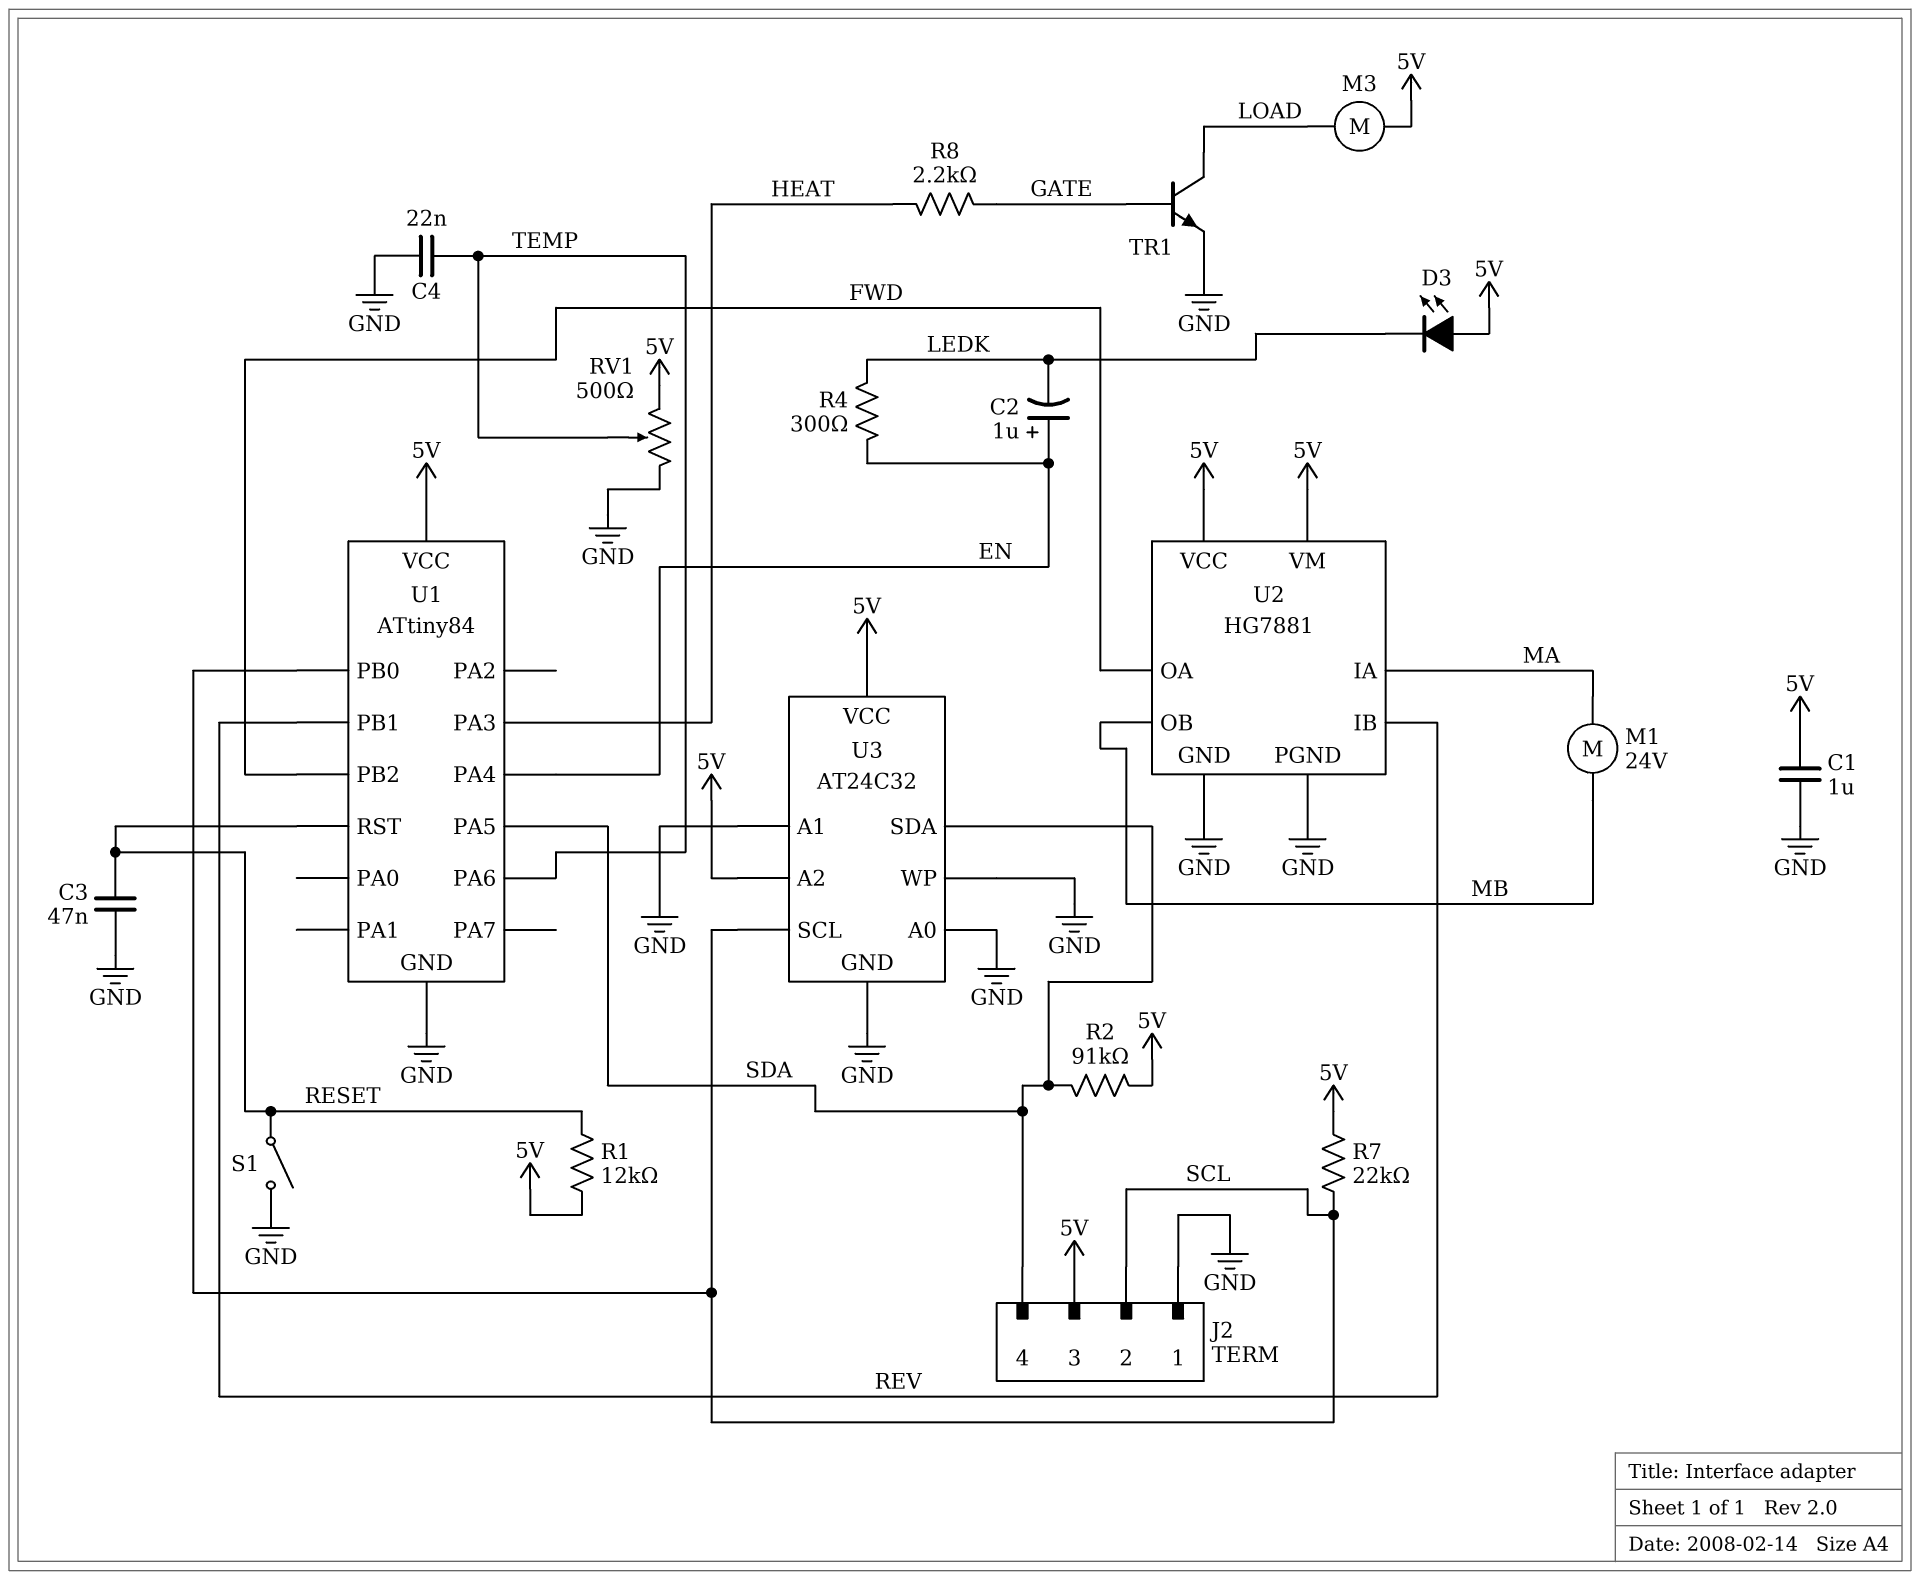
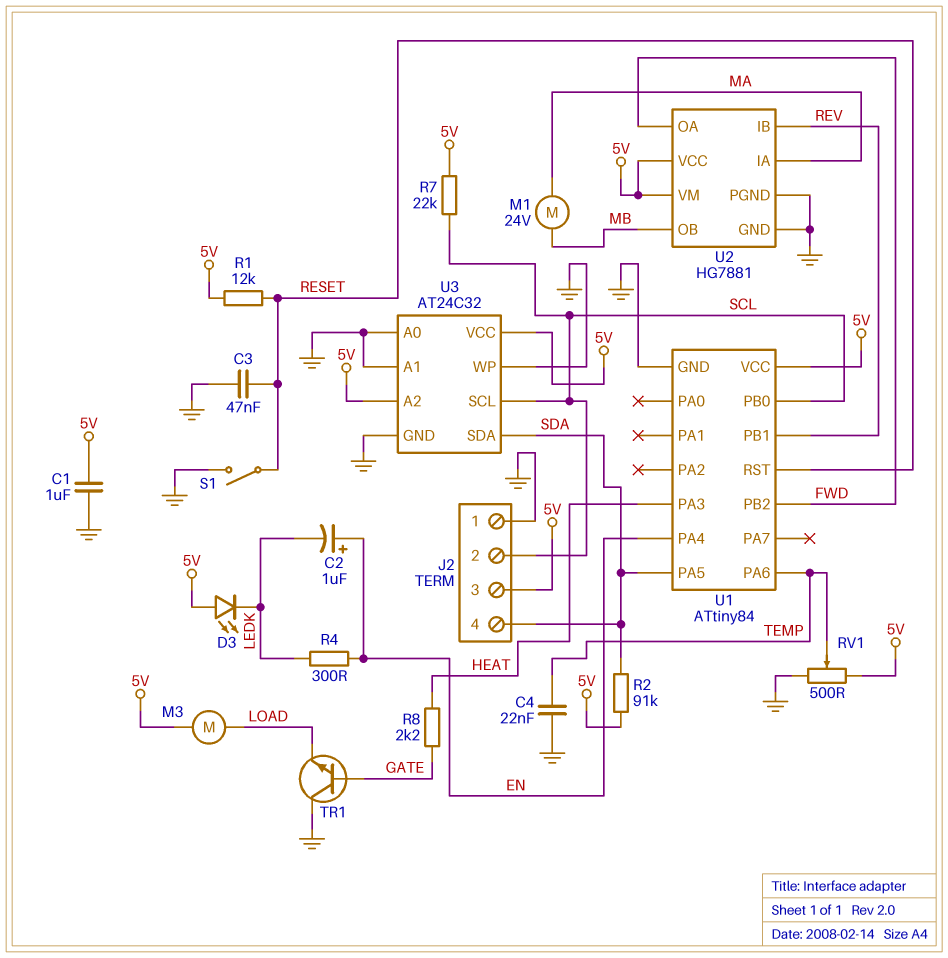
TR1: NPN (B GATE, C LOAD, E GND) -> NPN (B GATE, C GND, E LOAD)

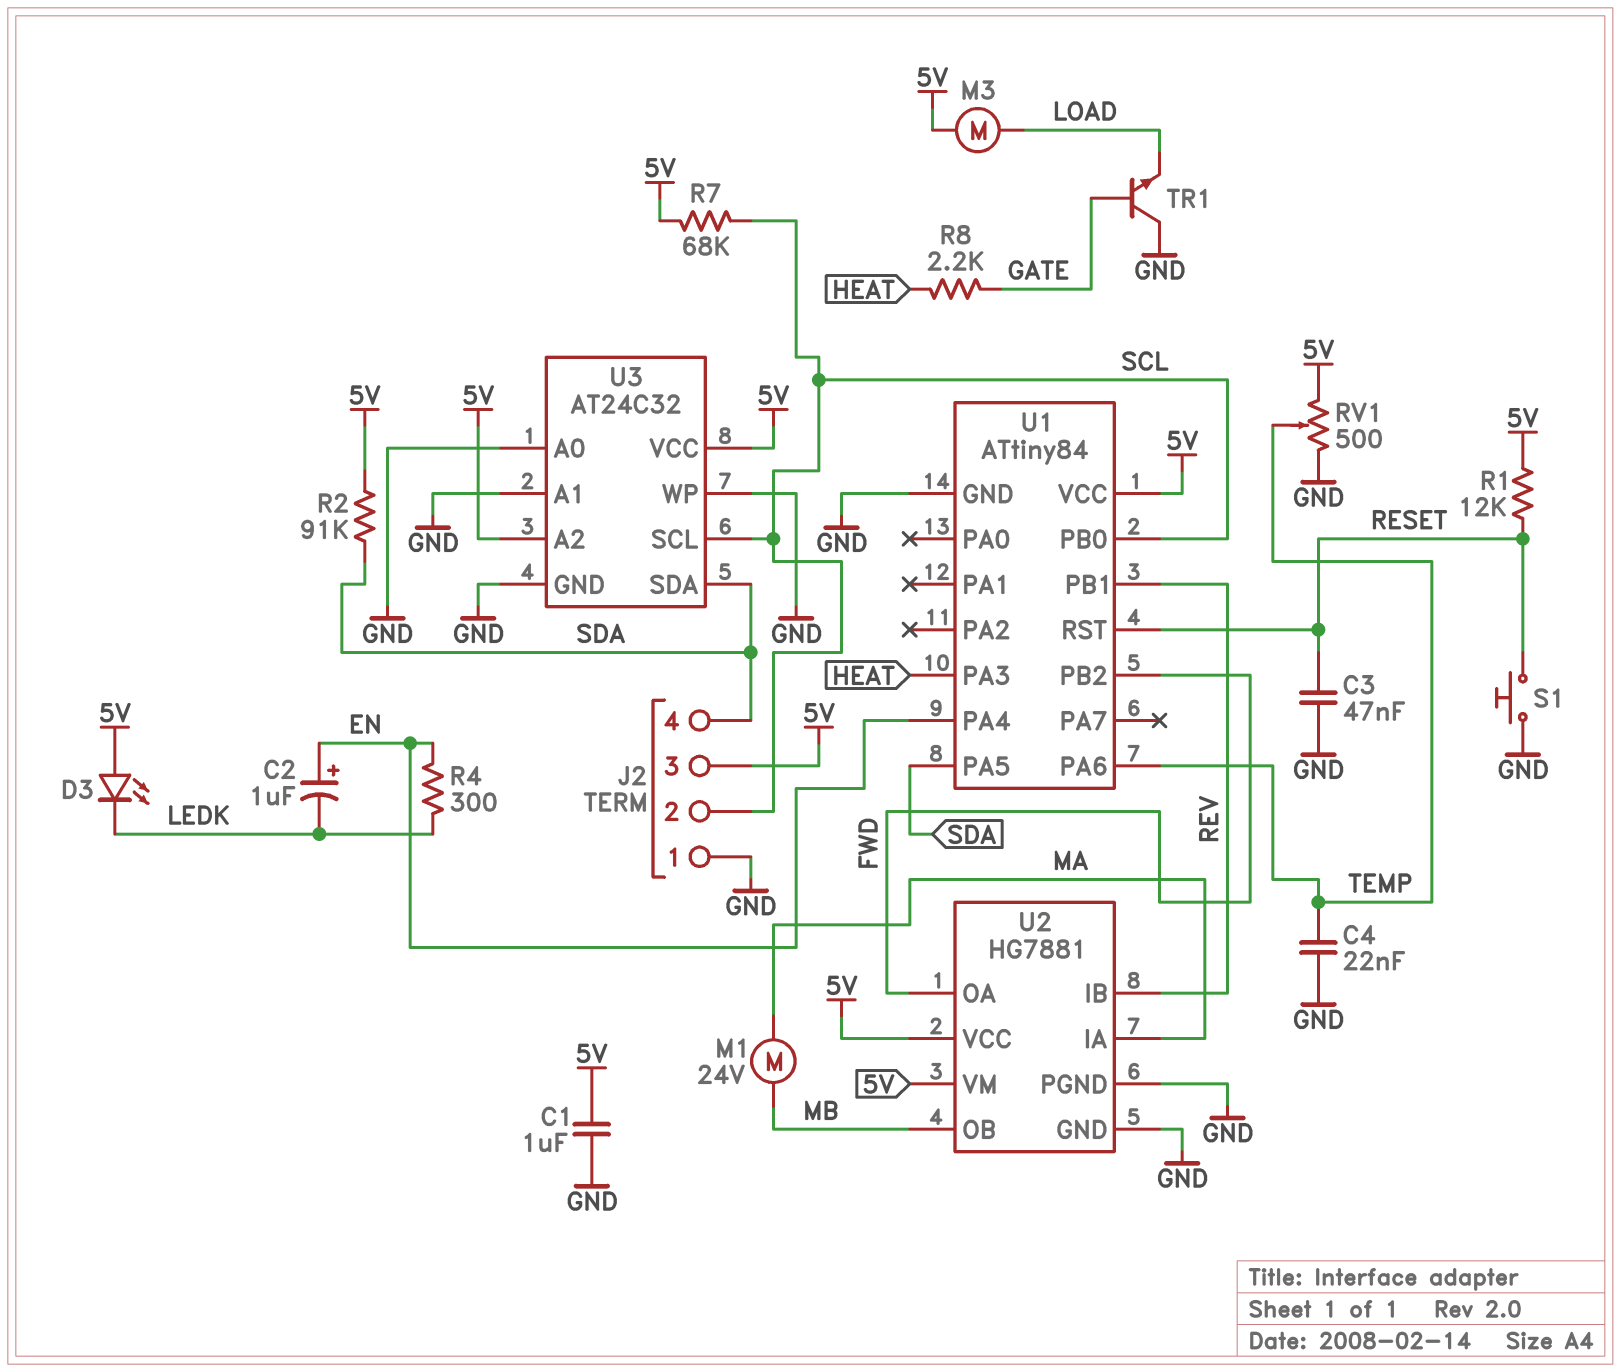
R7: 22k (5V, SCL) -> 68k (5V, SCL)
S1: switch (GND, RESET) -> button (GND, RESET)

